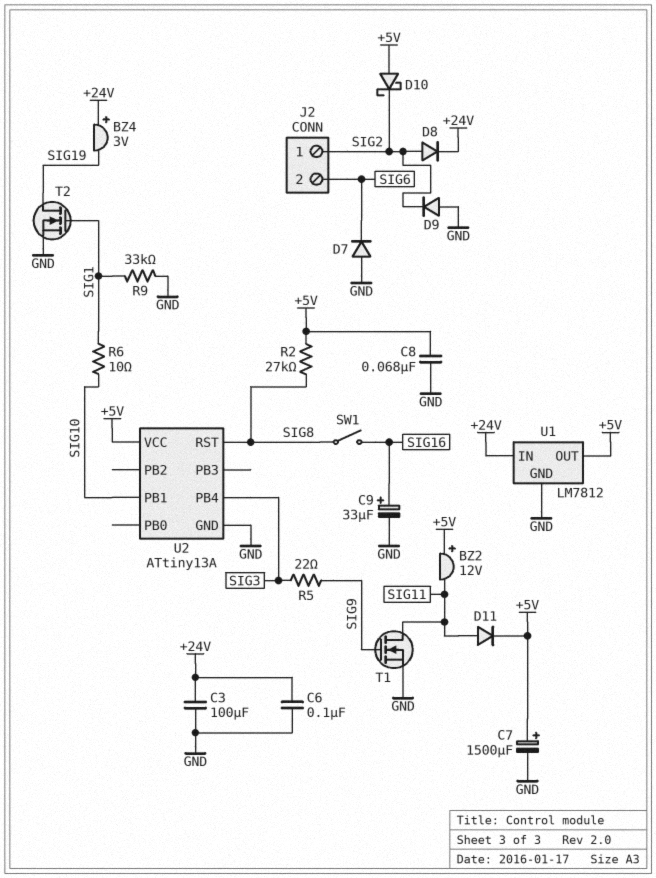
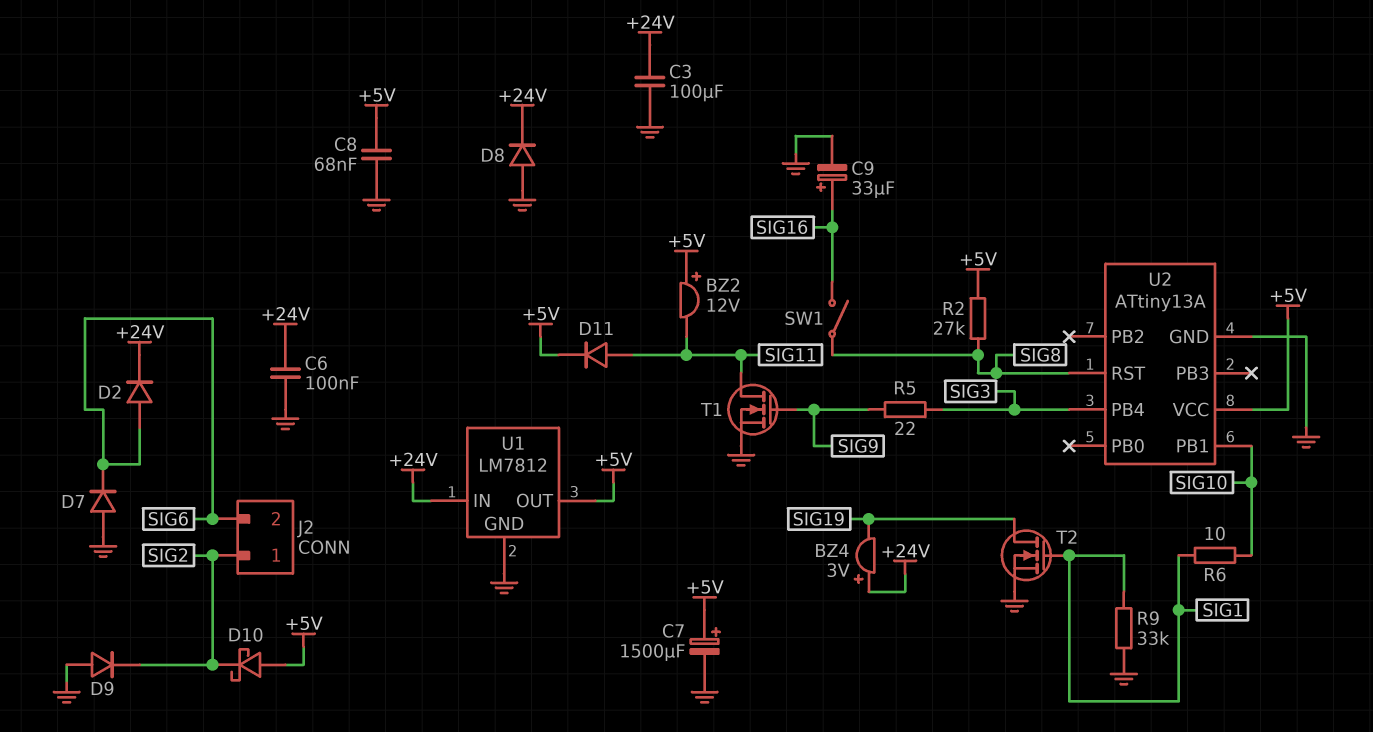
D2: none -> diode (A SIG6, K +24V)
D8: diode (A SIG2, K +24V) -> diode (A GND, K +24V)

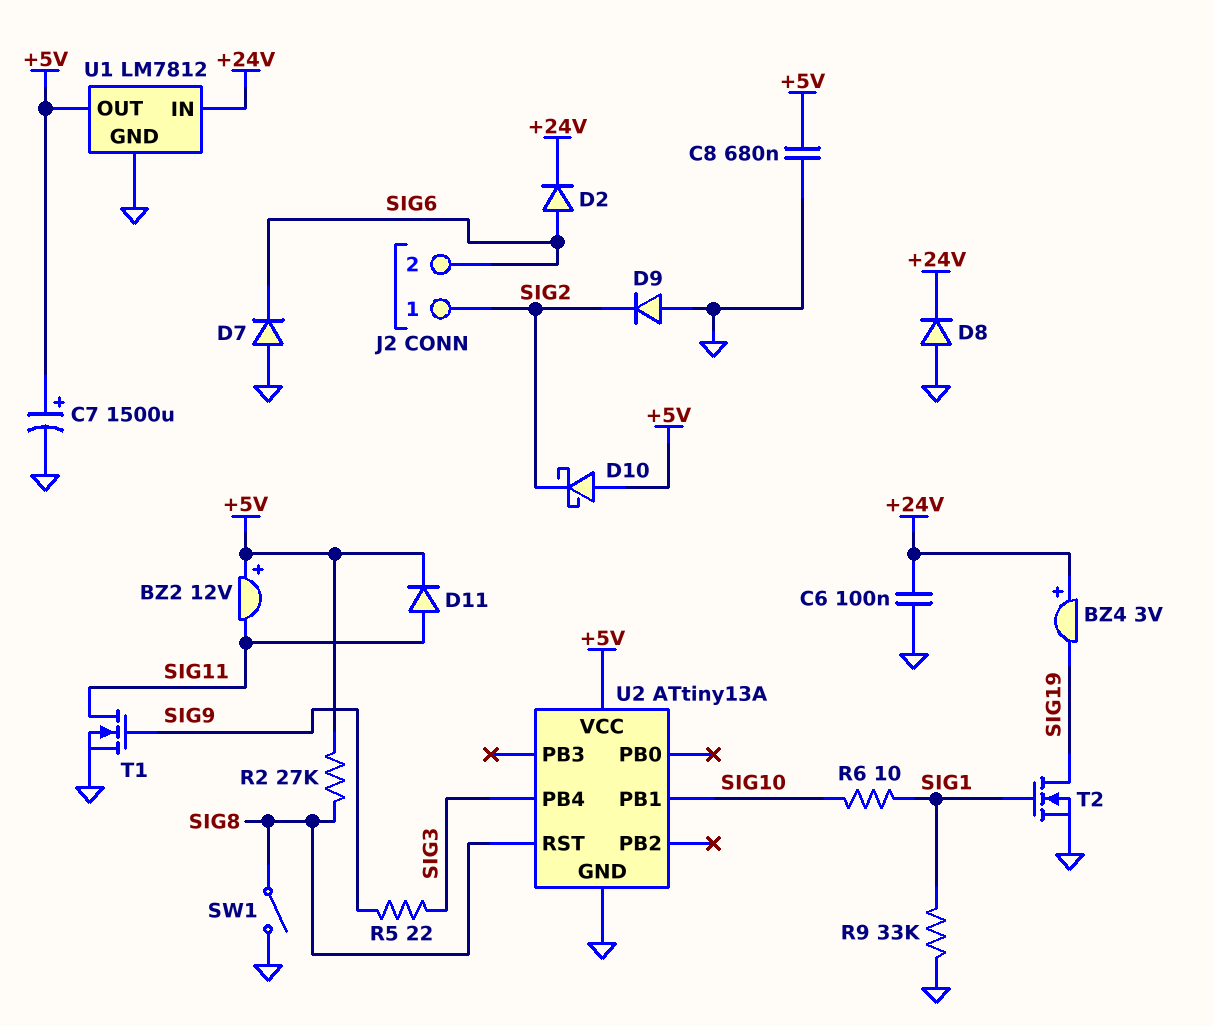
C3: 100uF (+24V, GND) -> none
C8: 68nF (+5V, GND) -> 680nF (+5V, GND)
C9: 33uF (plus SIG16, minus GND) -> none
SW1: switch (SIG8, SIG16) -> switch (GND, SIG8)

